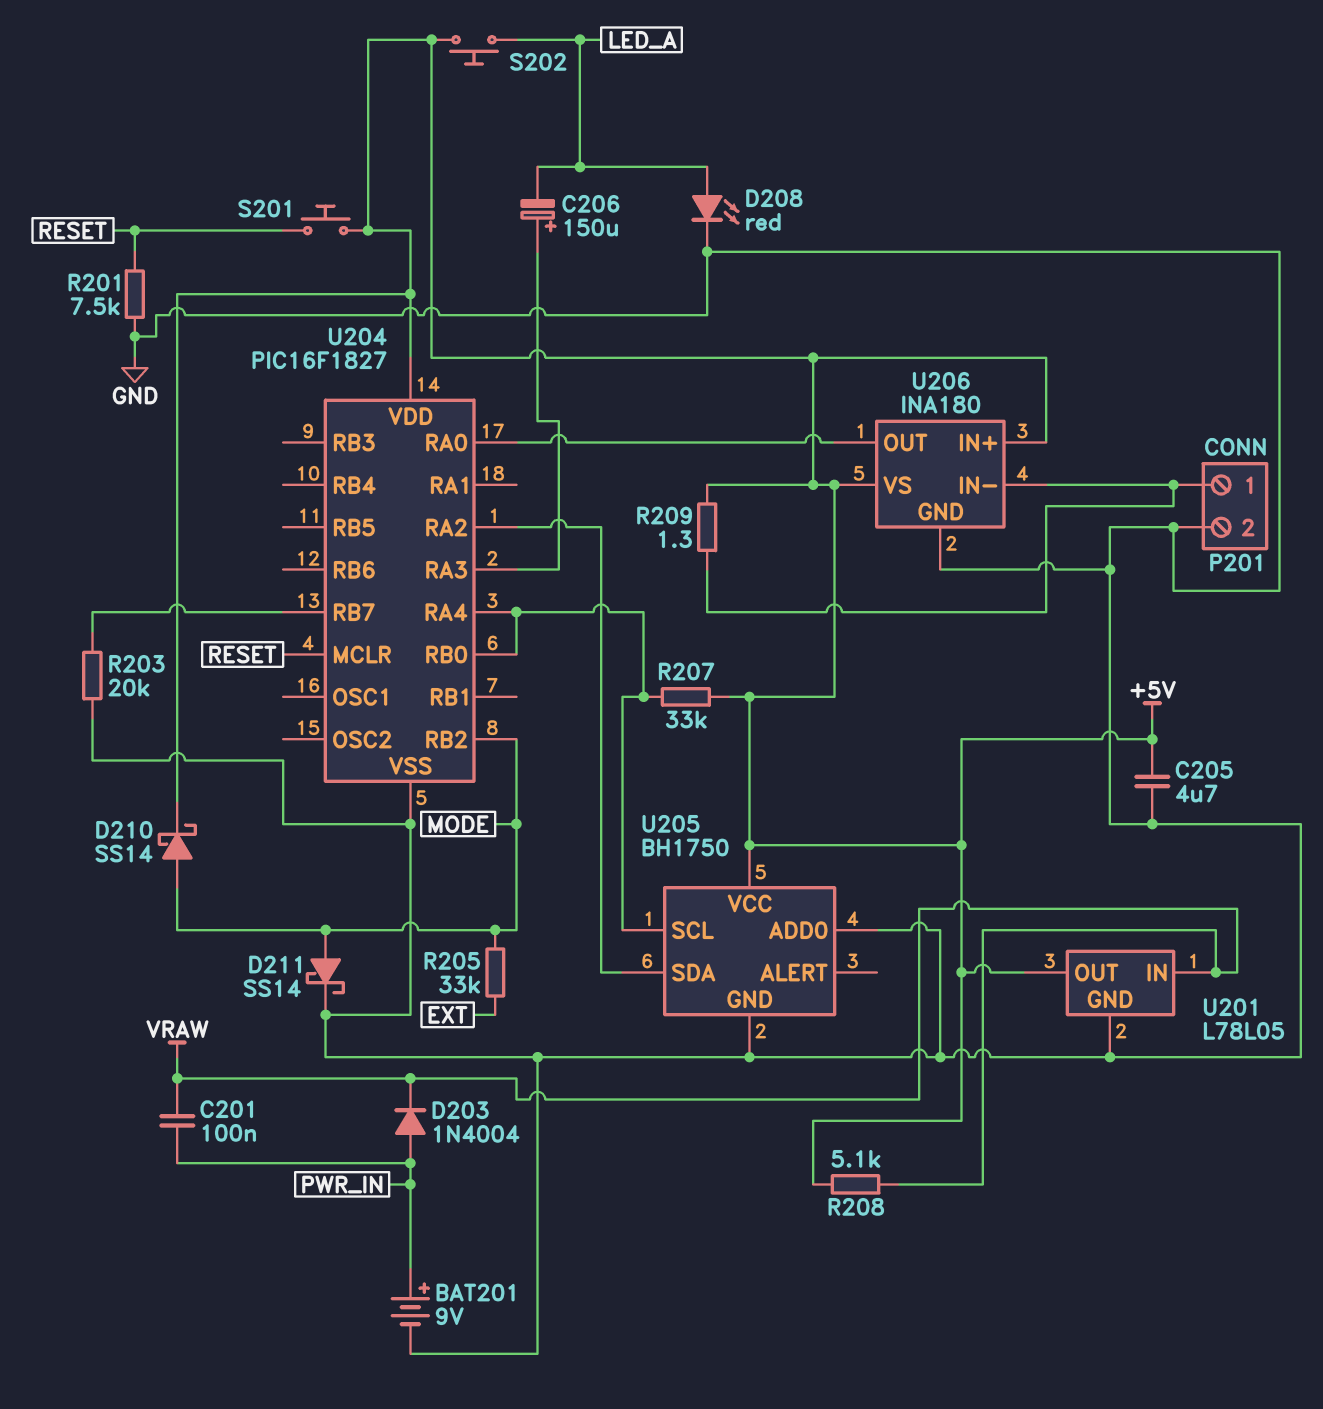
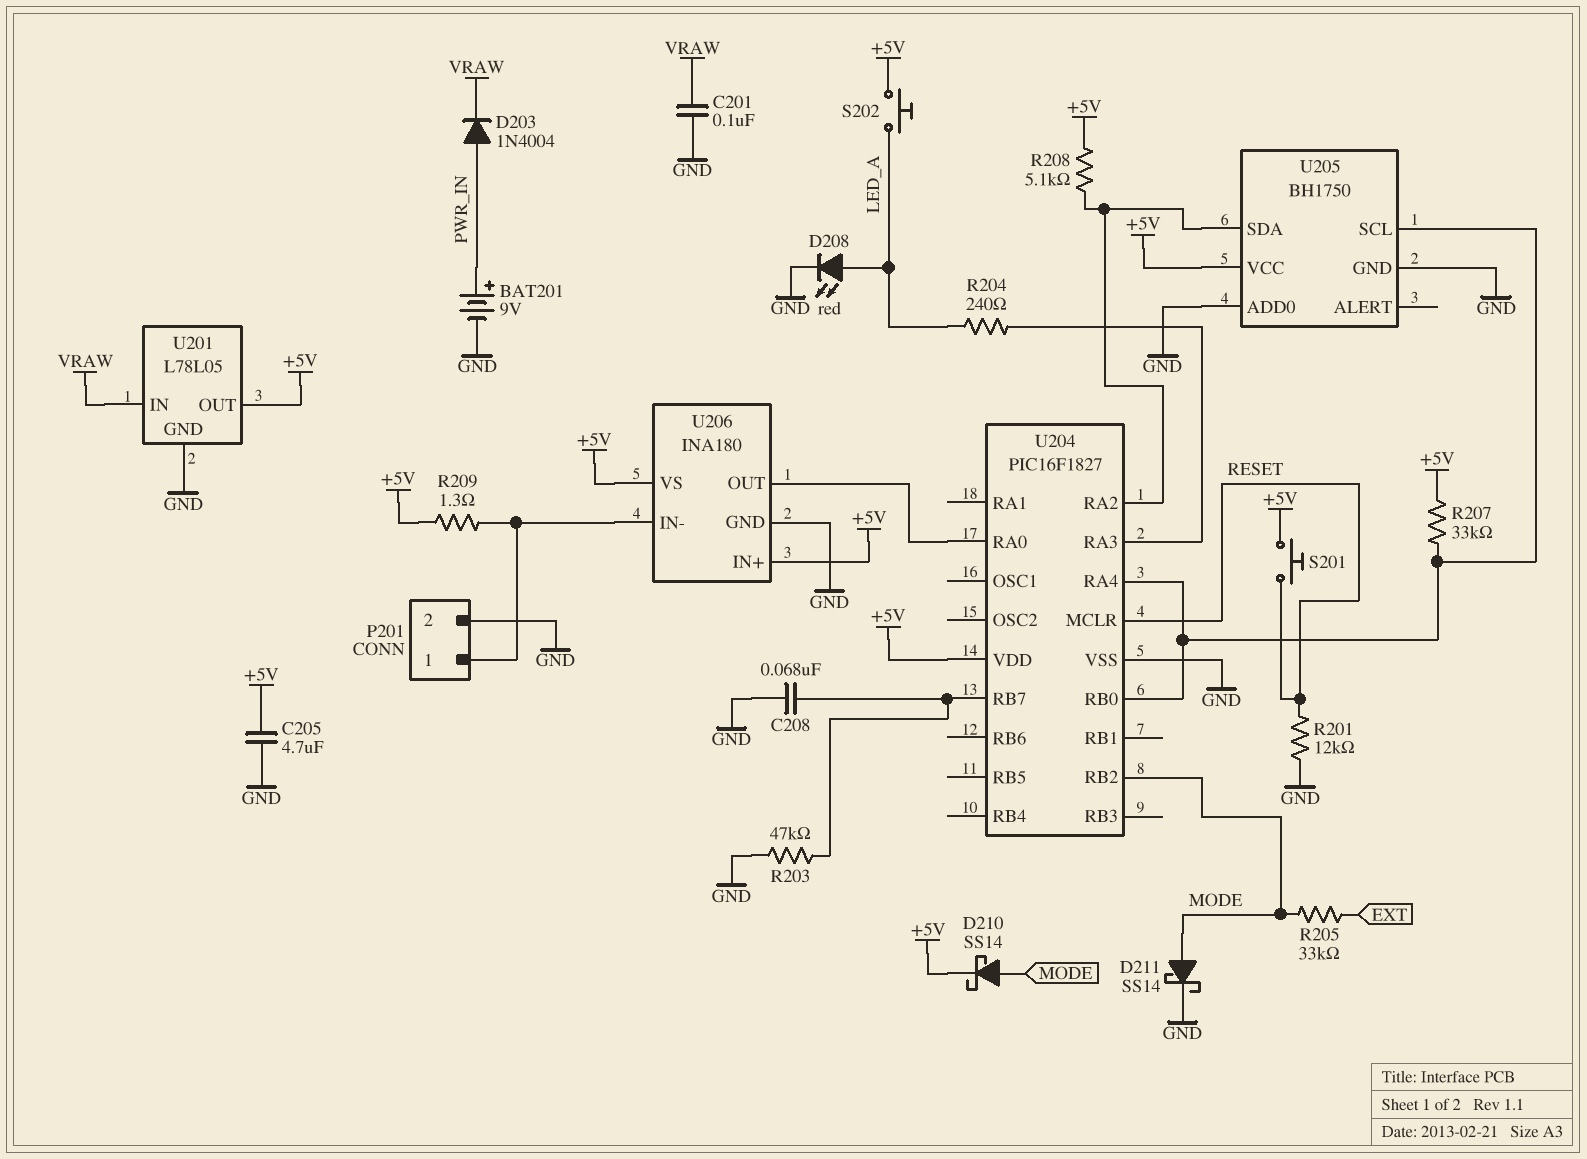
C201: 100nF (PWR_IN, VRAW) -> 100nF (GND, VRAW)
C206: 150uF (plus U204/RA3, minus LED_A) -> none
C208: none -> 68nF (GND, U204/RB7)
R201: 7.5k (GND, RESET) -> 12k (GND, RESET)
R203: 20k (GND, U204/RB7) -> 47k (GND, U204/RB7)
R204: none -> 240 (LED_A, U204/RA3)
R208: 5.1k (+5V, VRAW) -> 5.1k (+5V, U204/RA2)

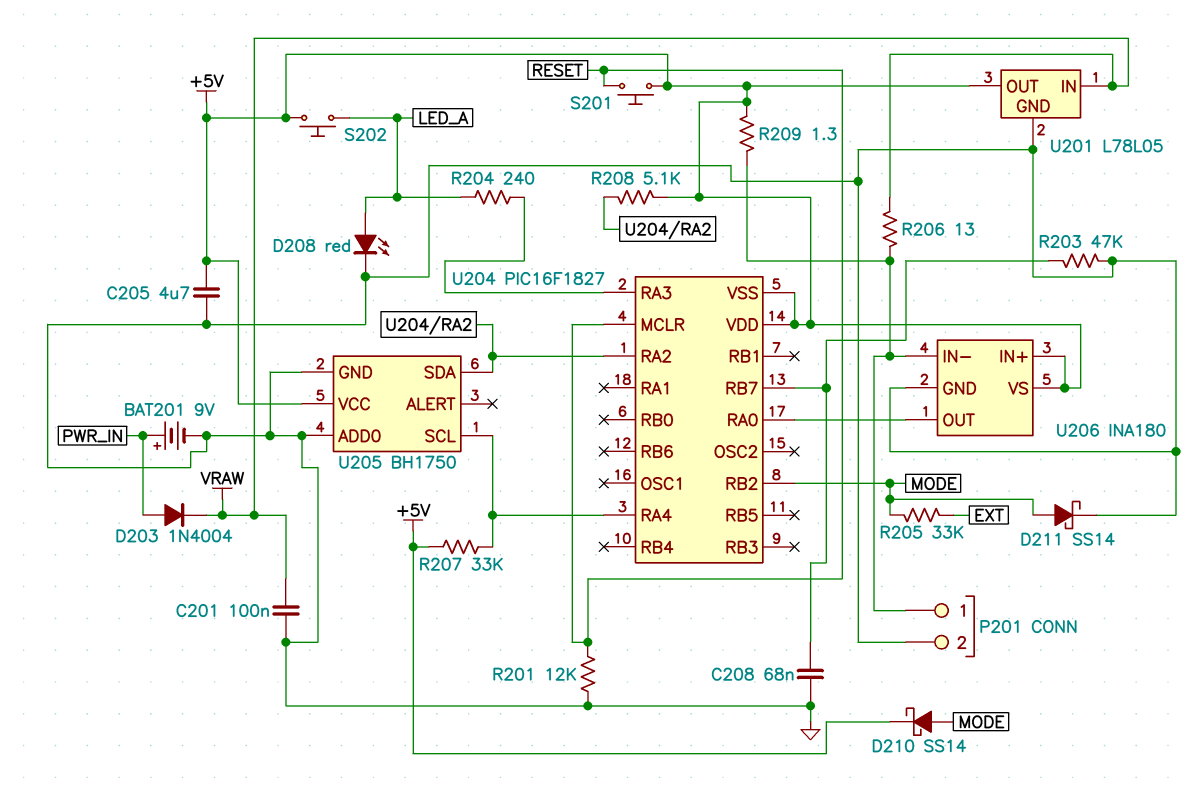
R206: none -> 13 (P201/1, VRAW)
U204 pin RB0: U204/RA4 -> none
U204 pin VSS: GND -> +5V

